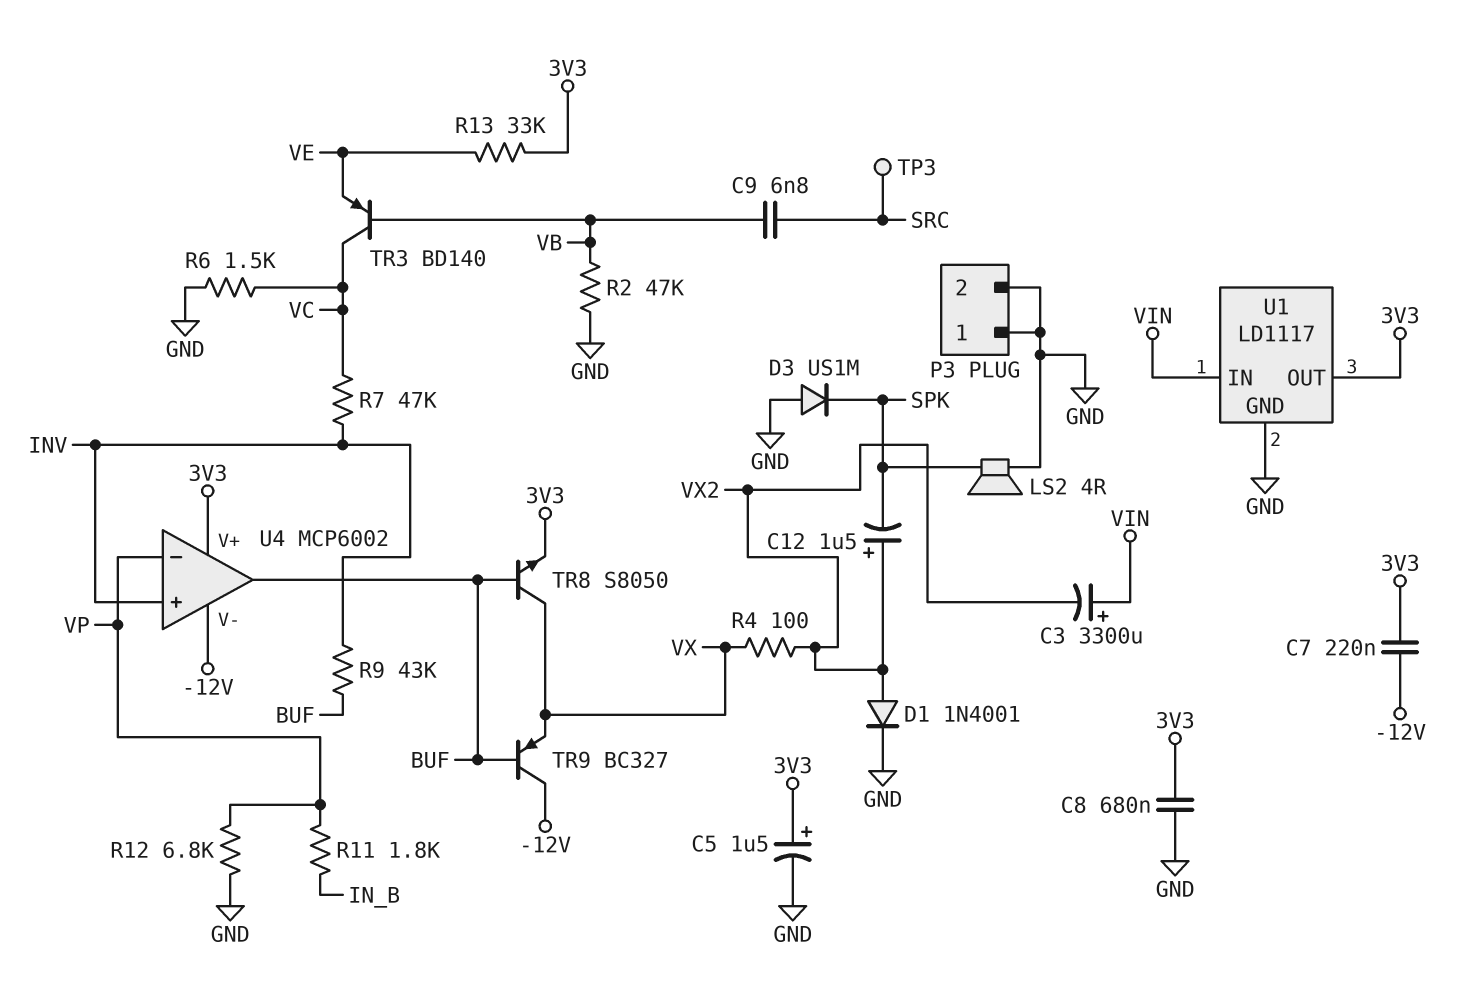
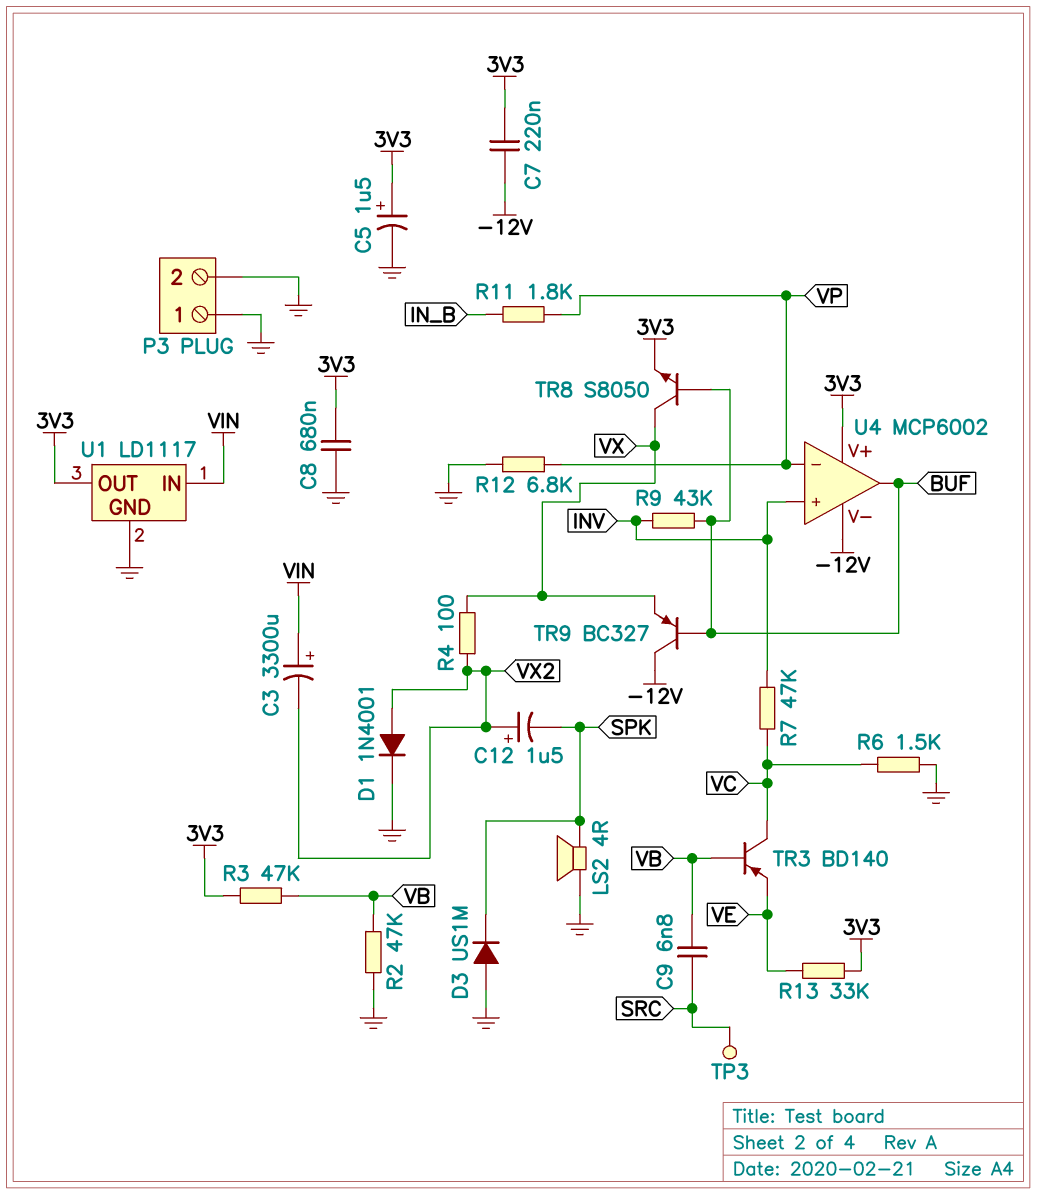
R3: none -> 47k (3V3, VB)

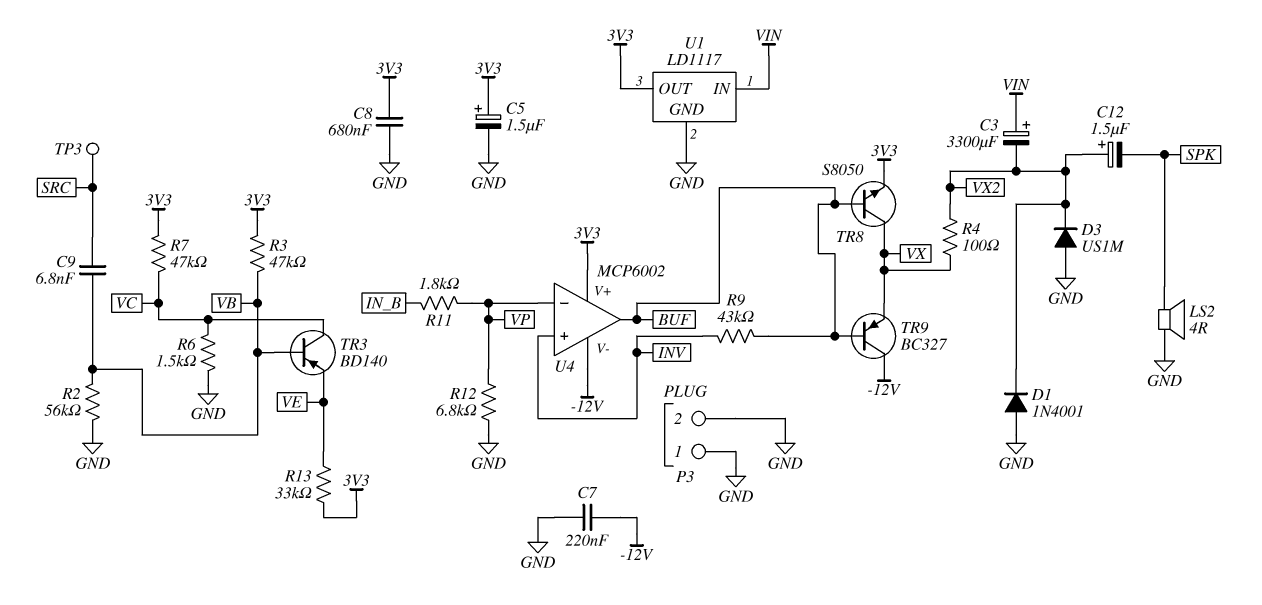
C7: 220nF (-12V, 3V3) -> 220nF (-12V, GND)
D1: diode 1N4001 (A VX2, K GND) -> diode 1N4001 (A GND, K VX2)
D3: diode US1M (A GND, K SPK) -> diode US1M (A GND, K VX2)
R2: 47k (GND, VB) -> 56k (GND, VB)
R7: 47k (INV, VC) -> 47k (3V3, VC)

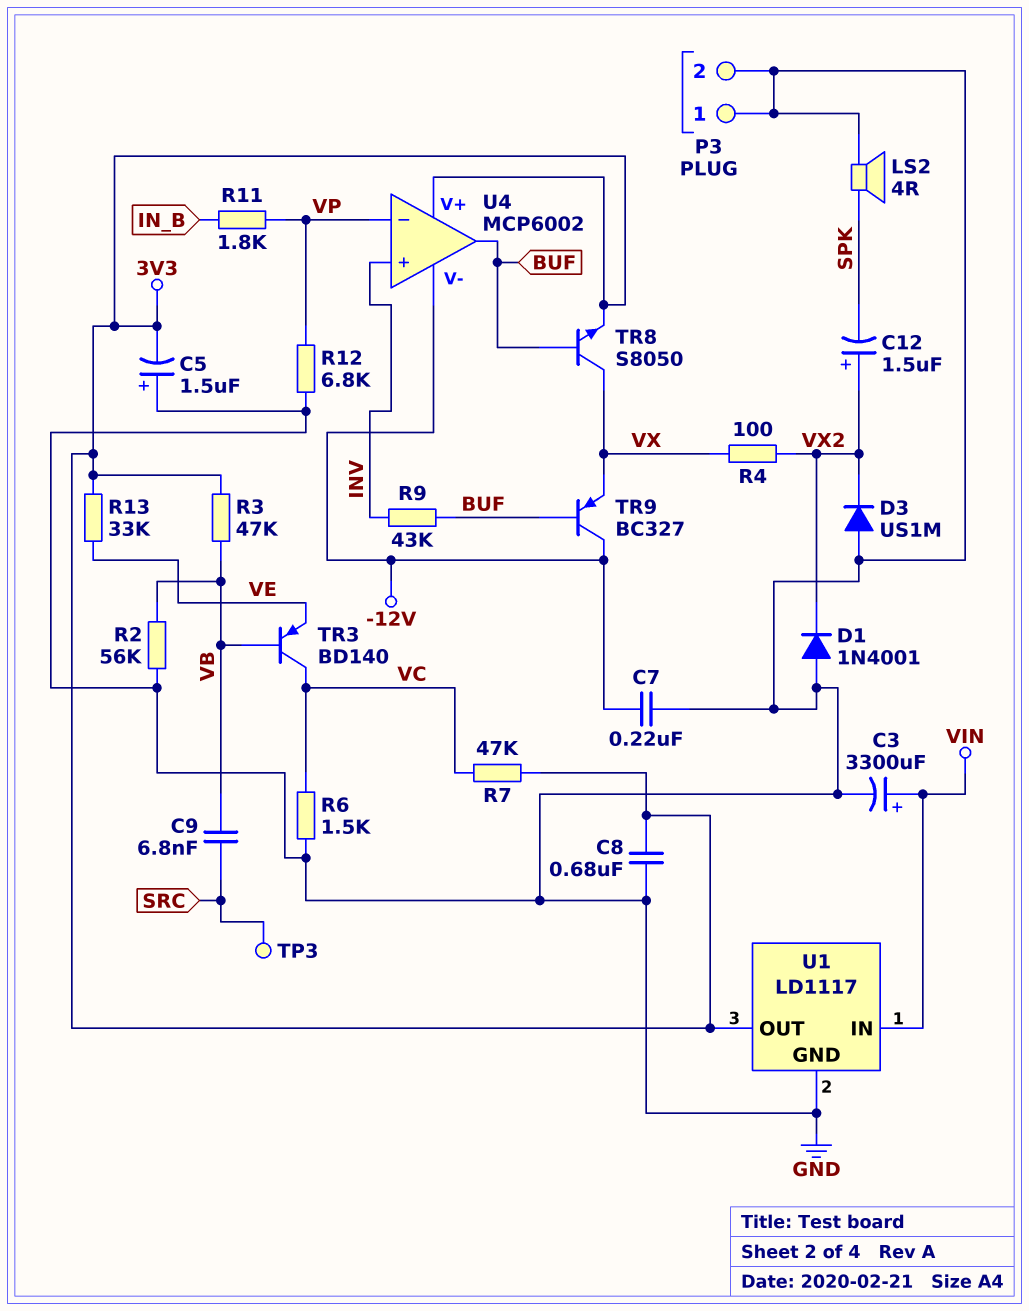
C3: 3300uF (plus VIN, minus VX2) -> 3300uF (plus VIN, minus GND)
C5: 1.5uF (plus 3V3, minus GND) -> 1.5uF (plus GND, minus 3V3)

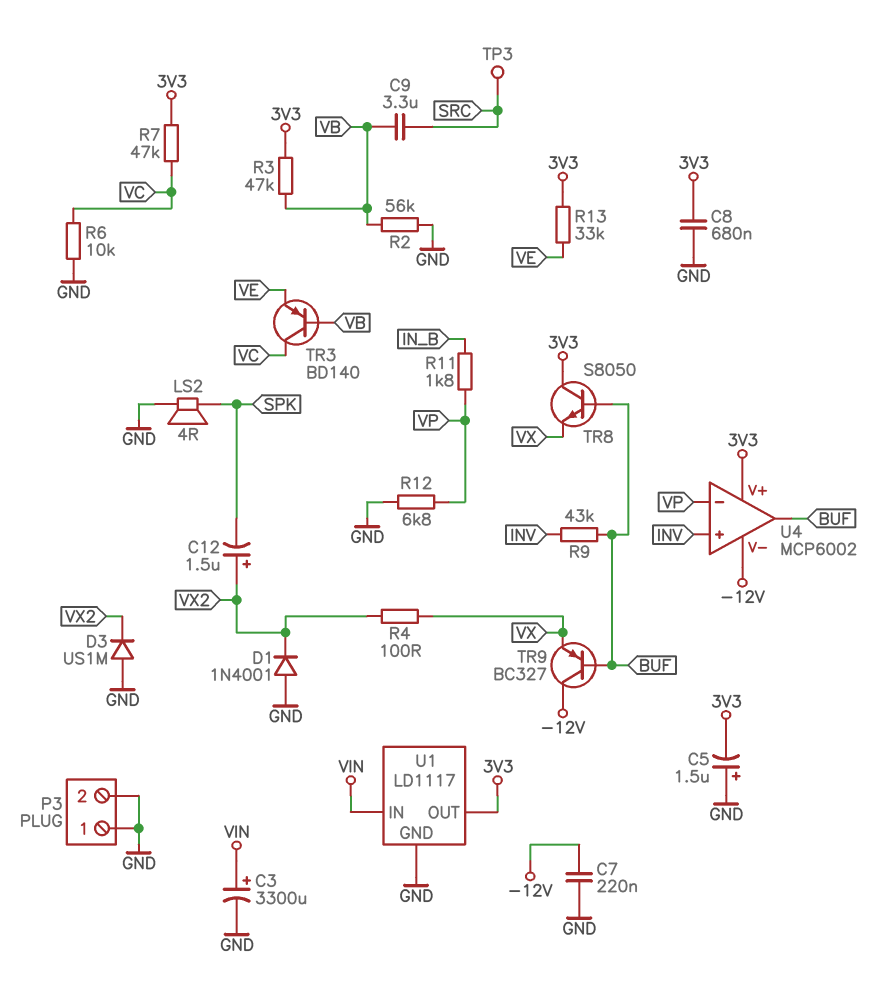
C9: 6.8nF (SRC, VB) -> 3.3uF (SRC, VB)
R6: 1.5k (GND, VC) -> 10k (GND, VC)
TR8: NPN S8050 (B BUF, C VX, E 3V3) -> NPN S8050 (B BUF, C 3V3, E VX)

